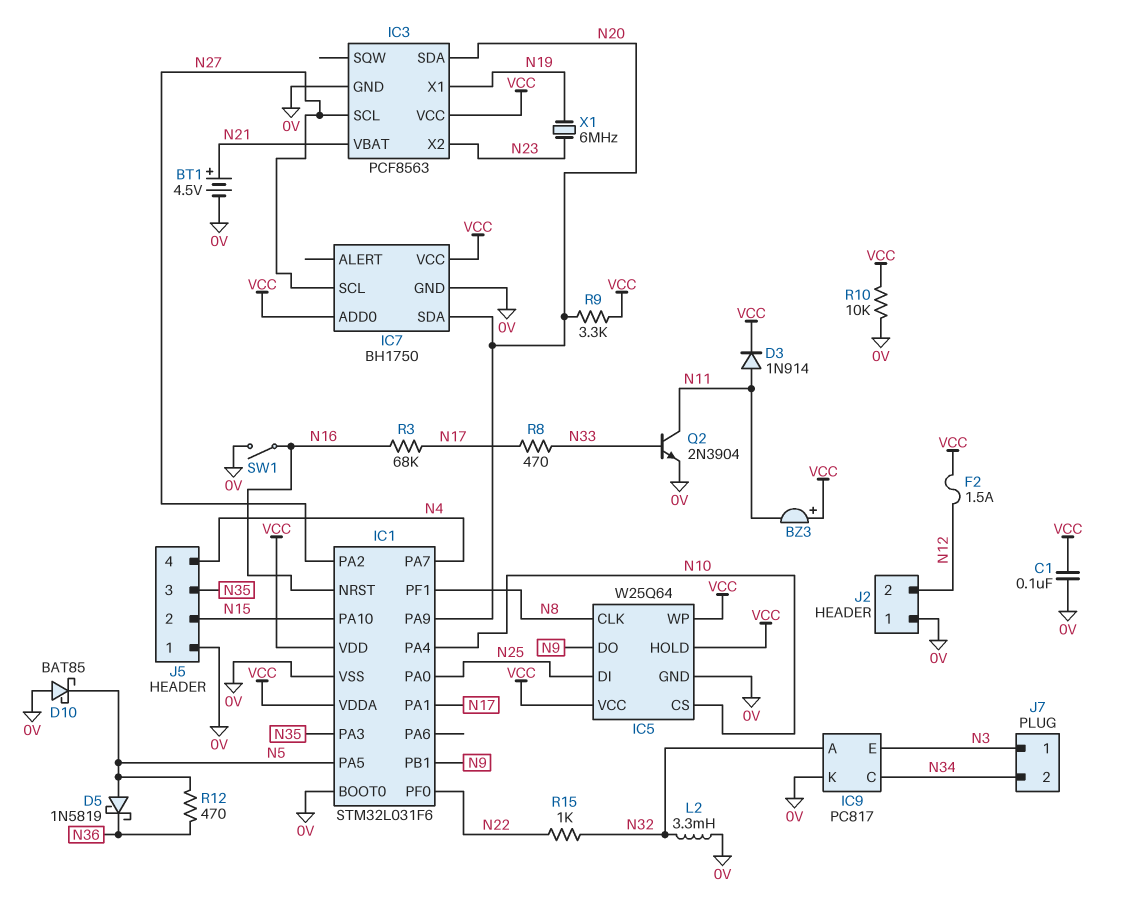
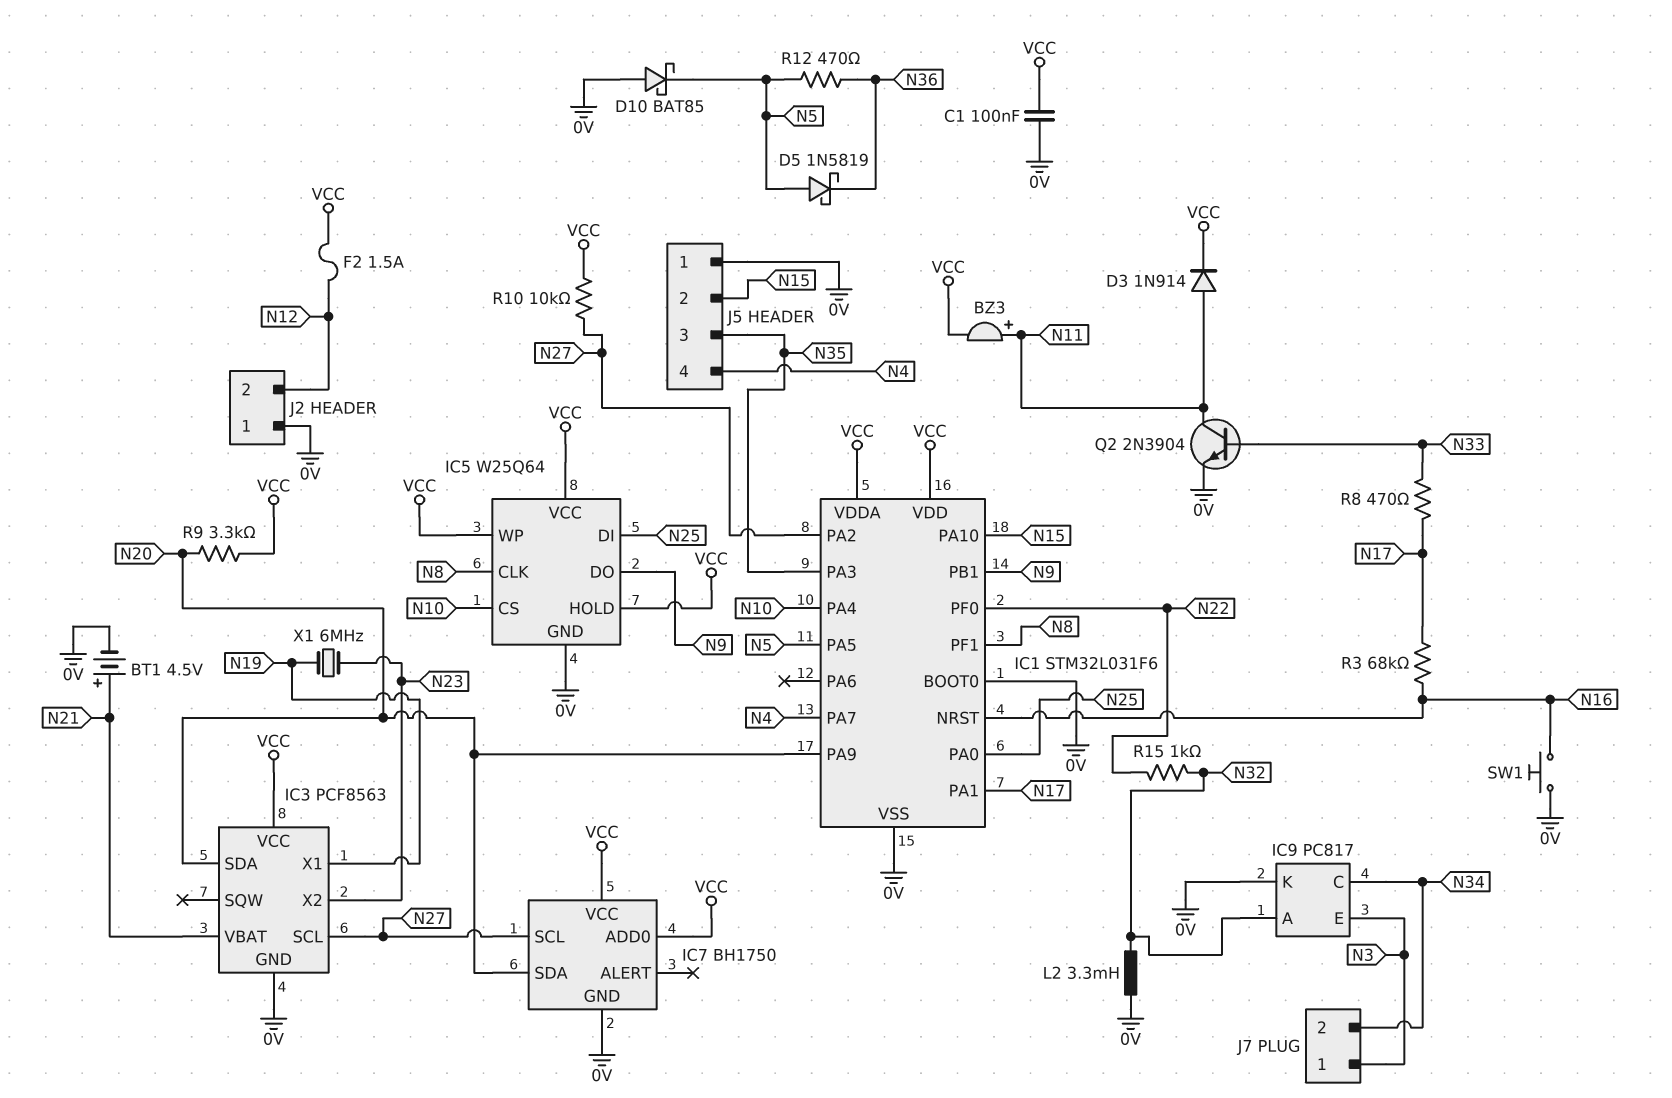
BZ3: buzzer (plus VCC, minus N11) -> buzzer (plus N11, minus VCC)
R10: 10k (0V, VCC) -> 10k (N27, VCC)
SW1: switch (0V, N16) -> button (0V, N16)

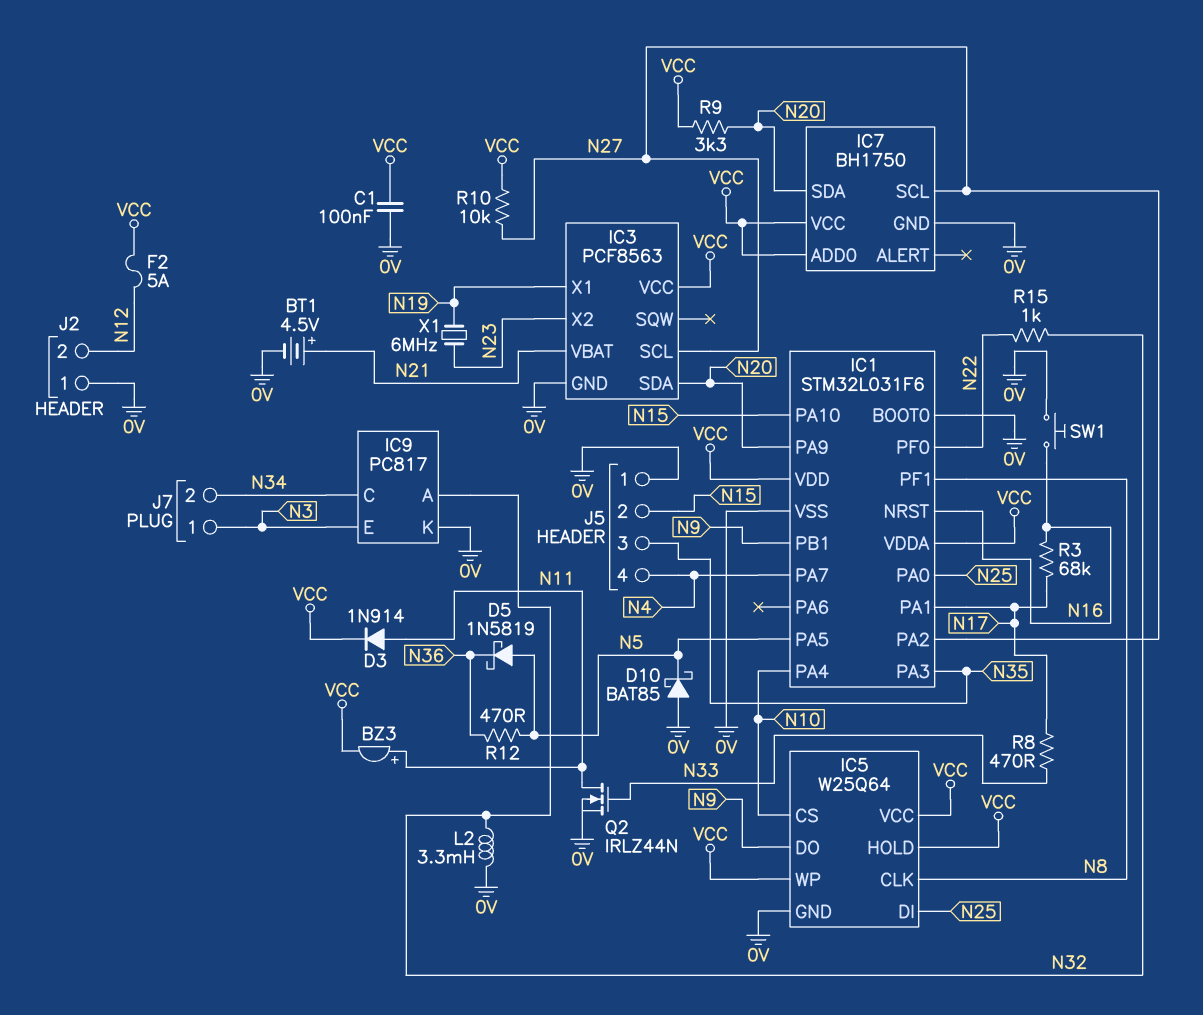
F2: 1.5A (N12, VCC) -> 5A (N12, VCC)
Q2: NPN 2N3904 (B N33, C N11, E 0V) -> NMOS IRLZ44N (G N33, D N11, S 0V)

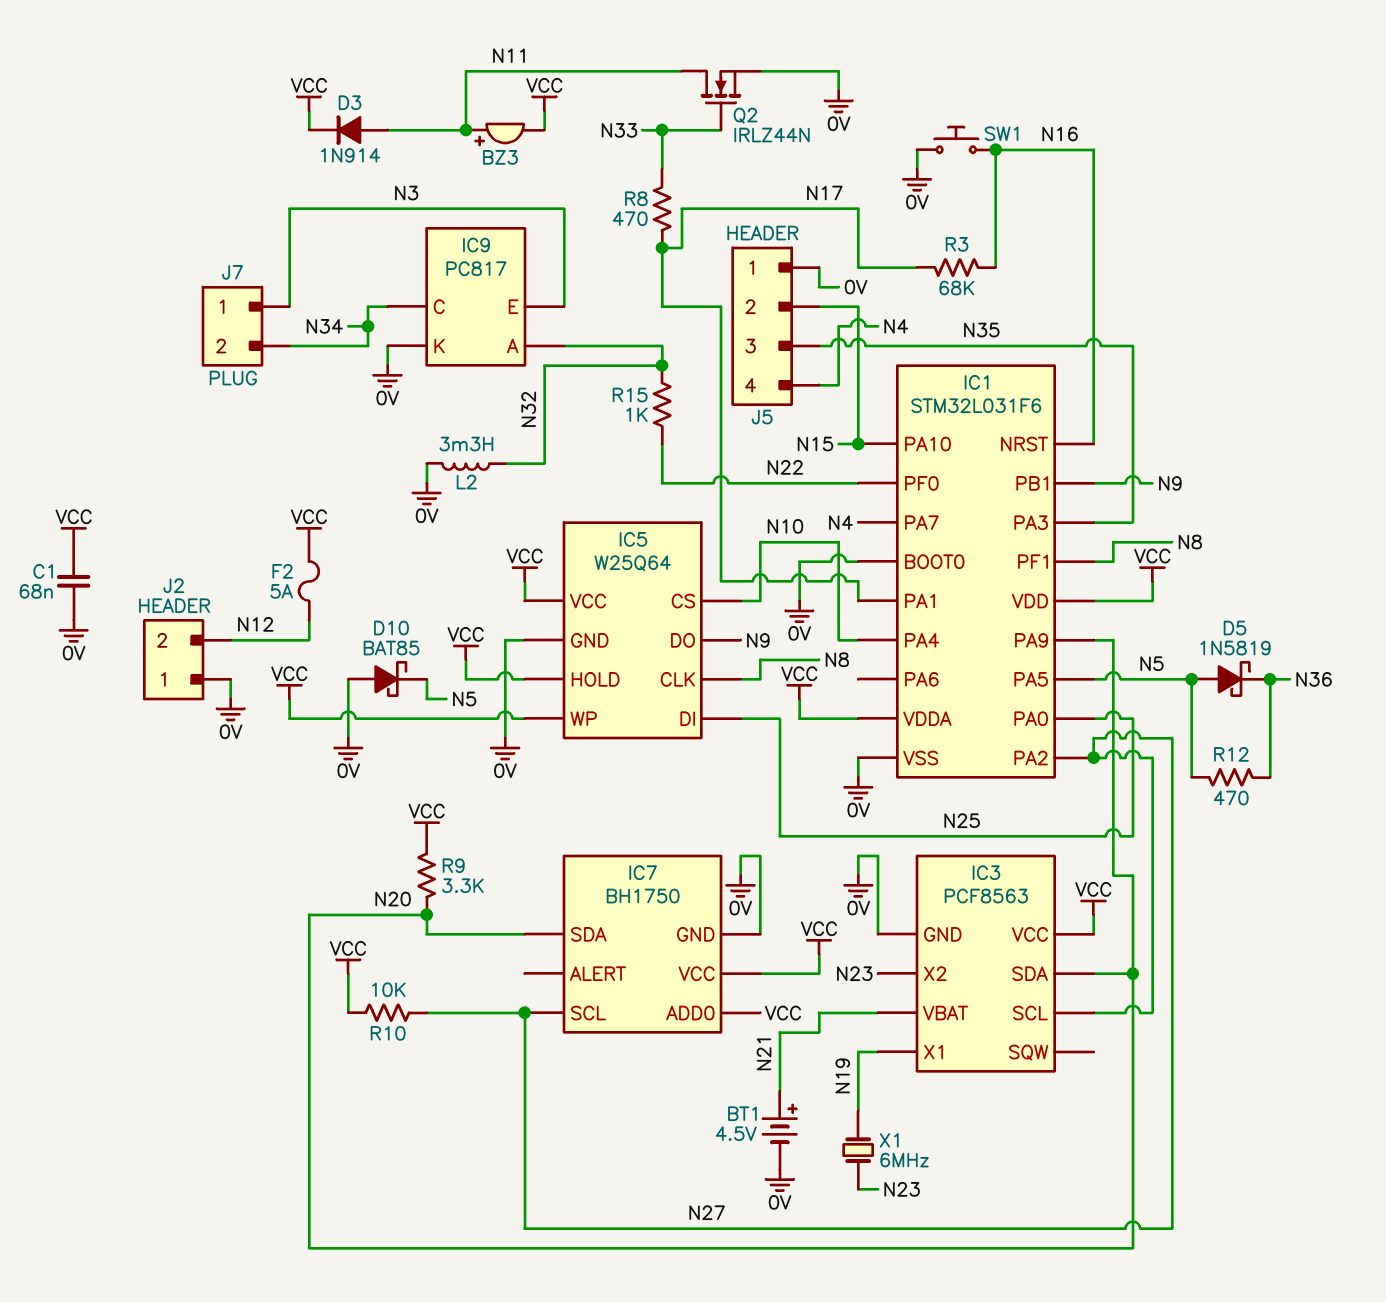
C1: 100nF (0V, VCC) -> 68nF (0V, VCC)

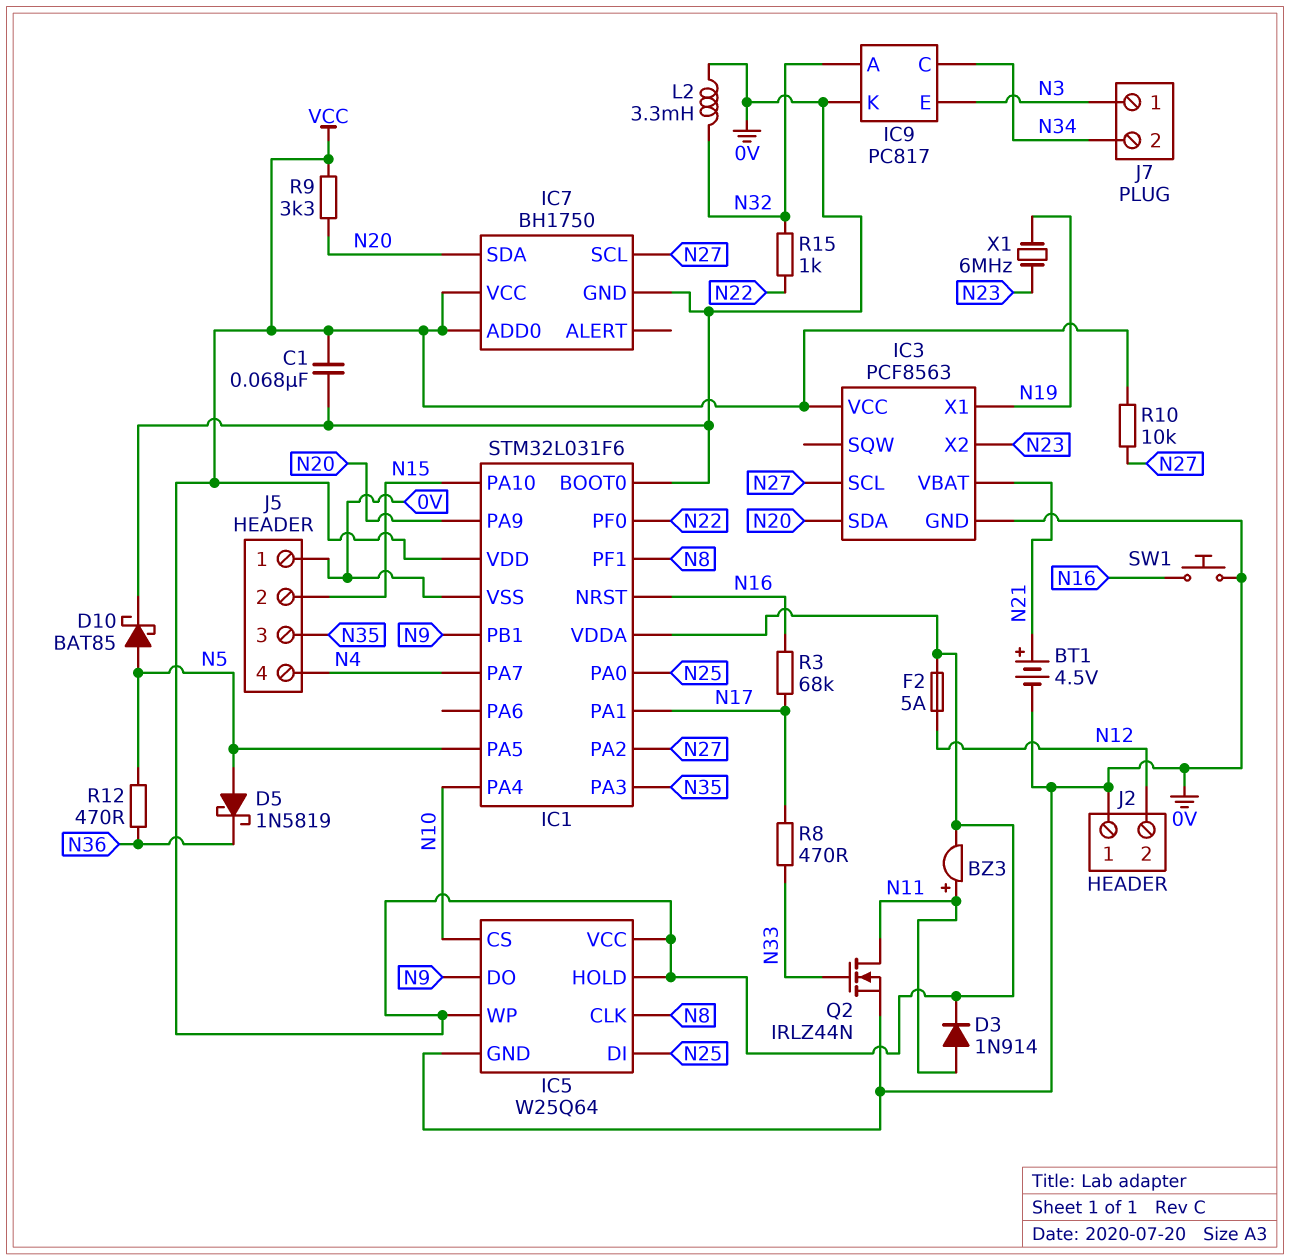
D10: schottky BAT85 (A 0V, K N5) -> schottky BAT85 (A N5, K 0V)

